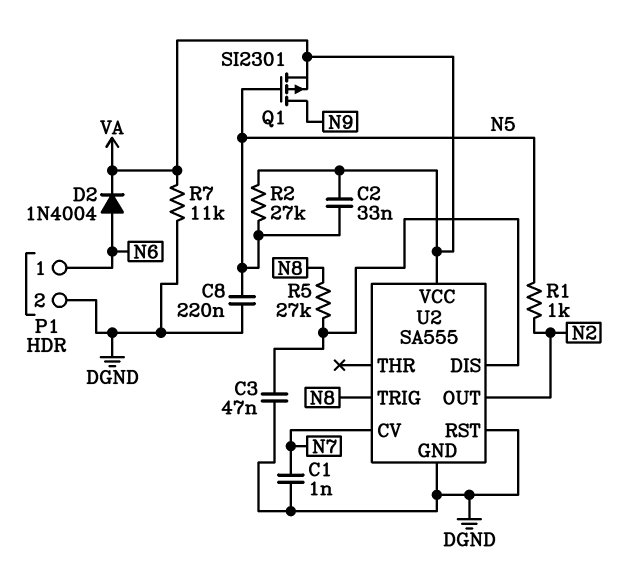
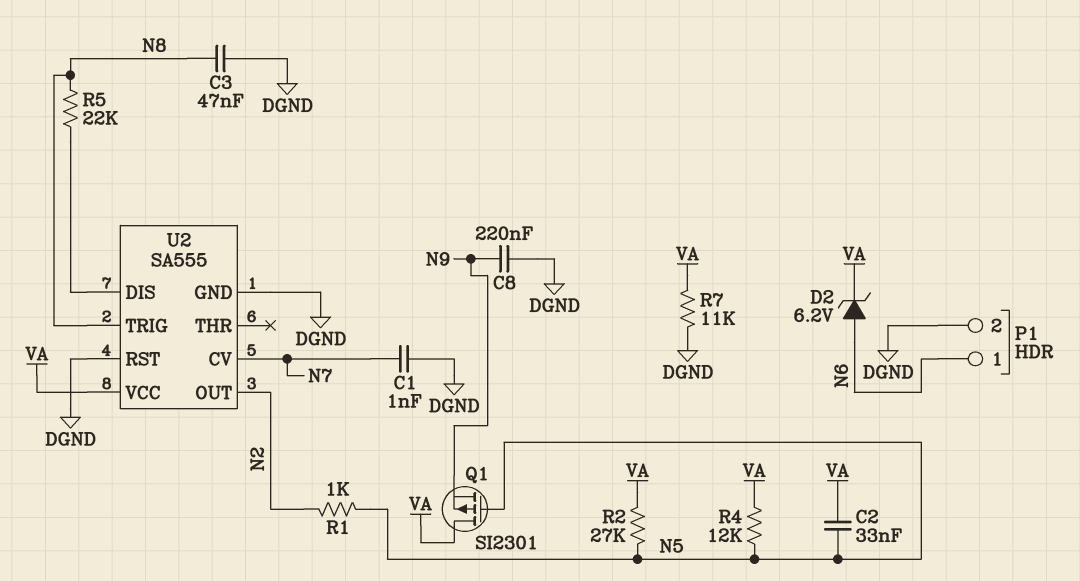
C3: 47nF (DGND, U2/DIS) -> 47nF (DGND, N8)
C8: 220nF (DGND, N5) -> 220nF (DGND, N9)
D2: diode 1N4004 (A N6, K VA) -> zener 6.2V (A N6, K VA)
Q1: PMOS SI2301 (G N5, D N9, S VA) -> PMOS SI2301 (G N5, D VA, S N9)
R4: none -> 12k (N5, VA)
R5: 27k (N8, U2/DIS) -> 22k (N8, U2/DIS)

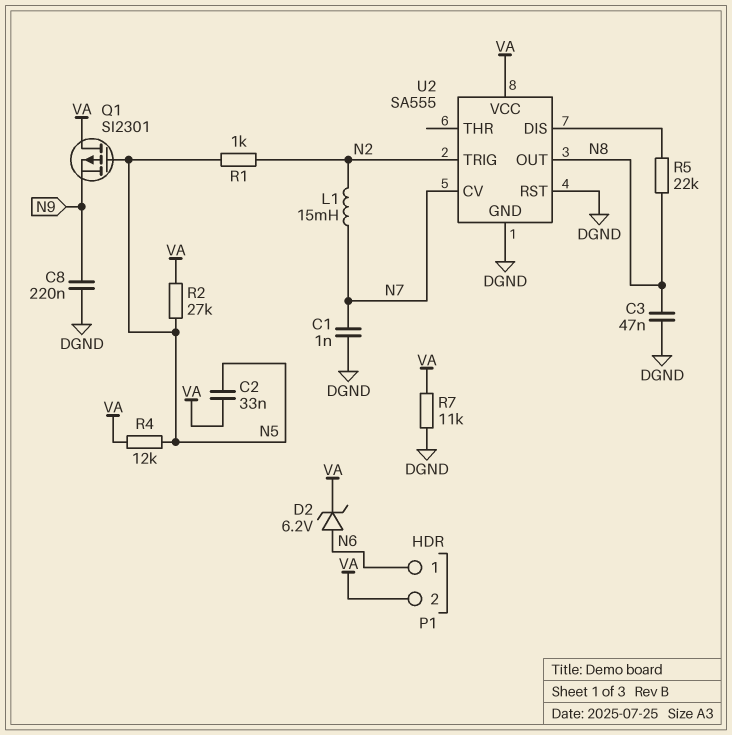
L1: none -> 15mH (N2, N7)
P1 pin 2: DGND -> VA
U2 pin OUT: N2 -> N8
U2 pin TRIG: N8 -> N2

